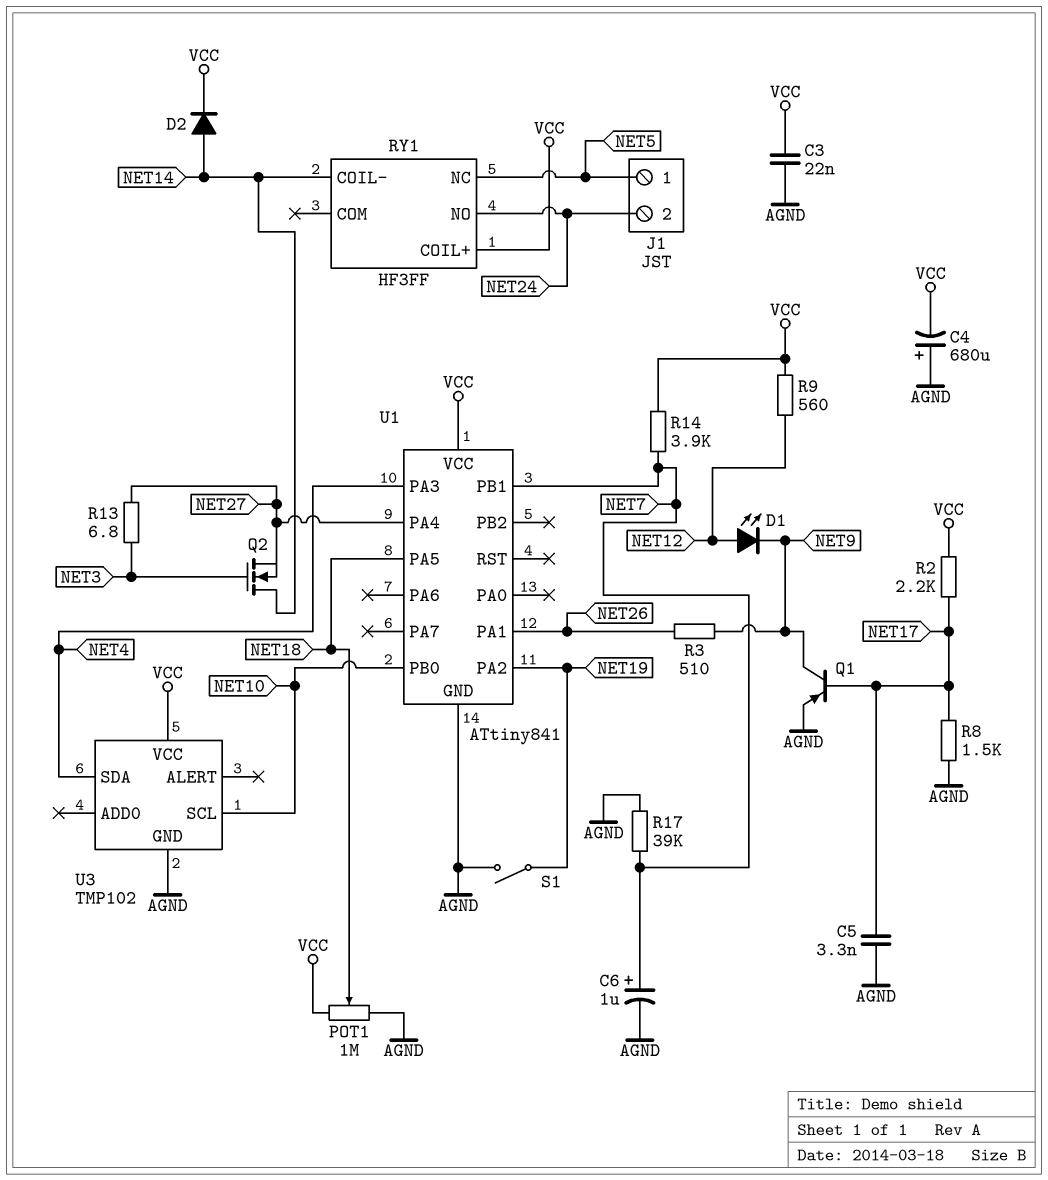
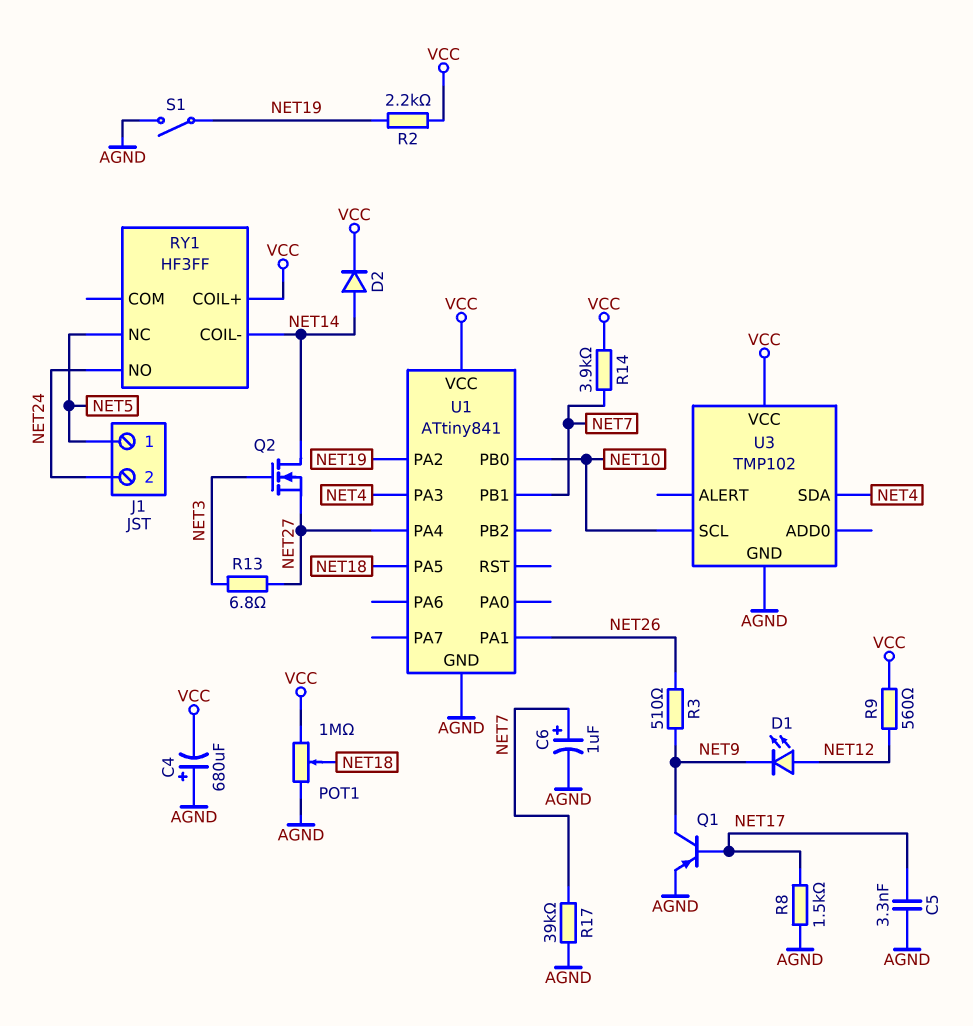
C3: 22nF (AGND, VCC) -> none
R2: 2.2k (NET17, VCC) -> 2.2k (NET19, VCC)

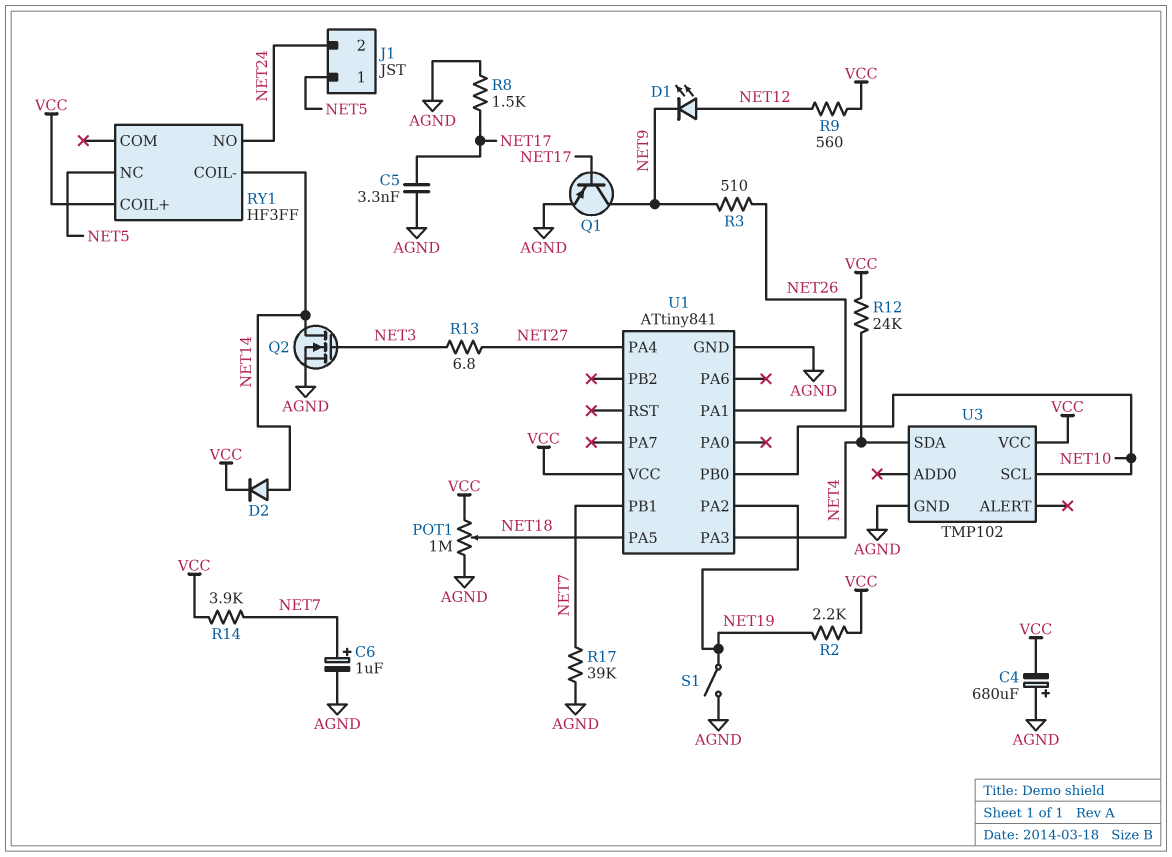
Q2: NMOS (G NET3, D NET14, S NET27) -> NMOS (G NET3, D NET14, S AGND)
R12: none -> 24k (NET4, VCC)

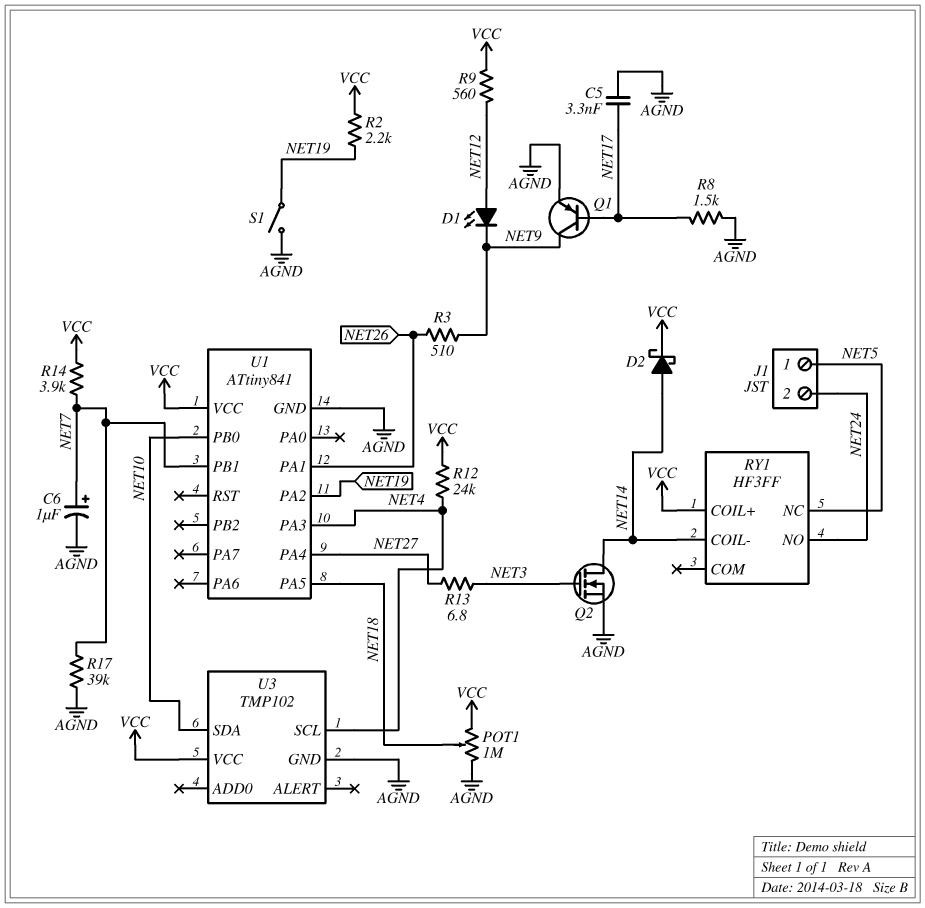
C4: 680uF (plus AGND, minus VCC) -> none
D2: diode (A NET14, K VCC) -> schottky (A NET14, K VCC)
U3 pin SCL: NET10 -> NET4
U3 pin SDA: NET4 -> NET10

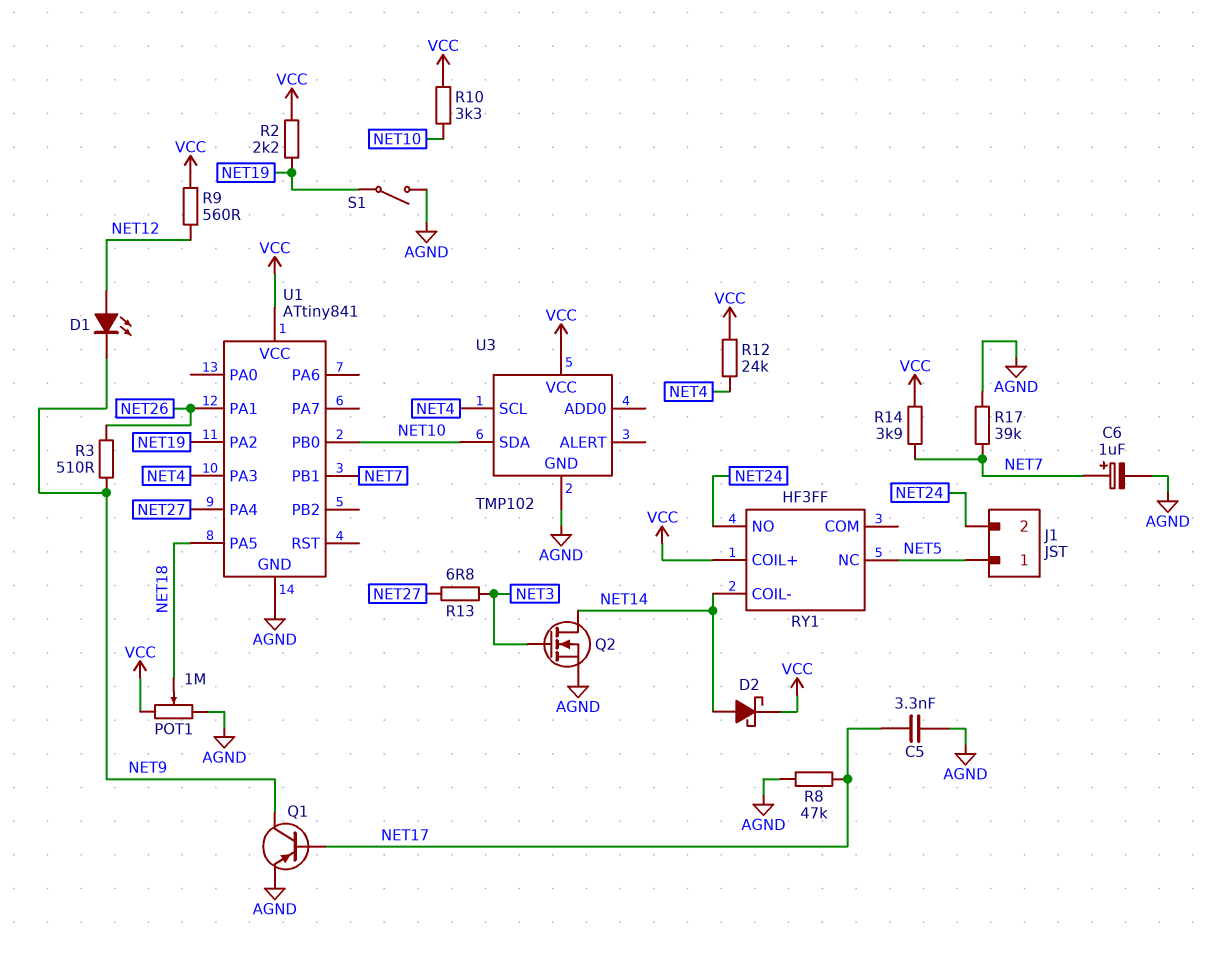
R8: 1.5k (AGND, NET17) -> 47k (AGND, NET17)
R10: none -> 3.3k (NET10, VCC)

